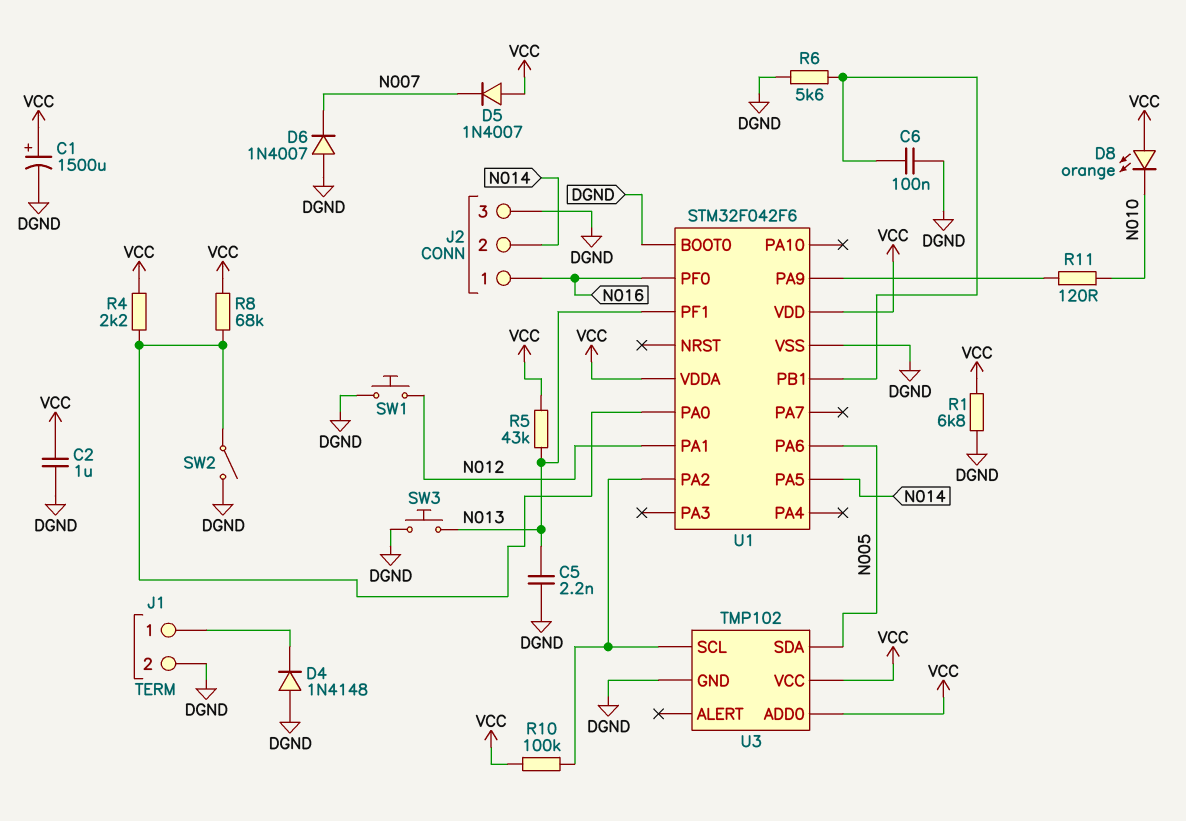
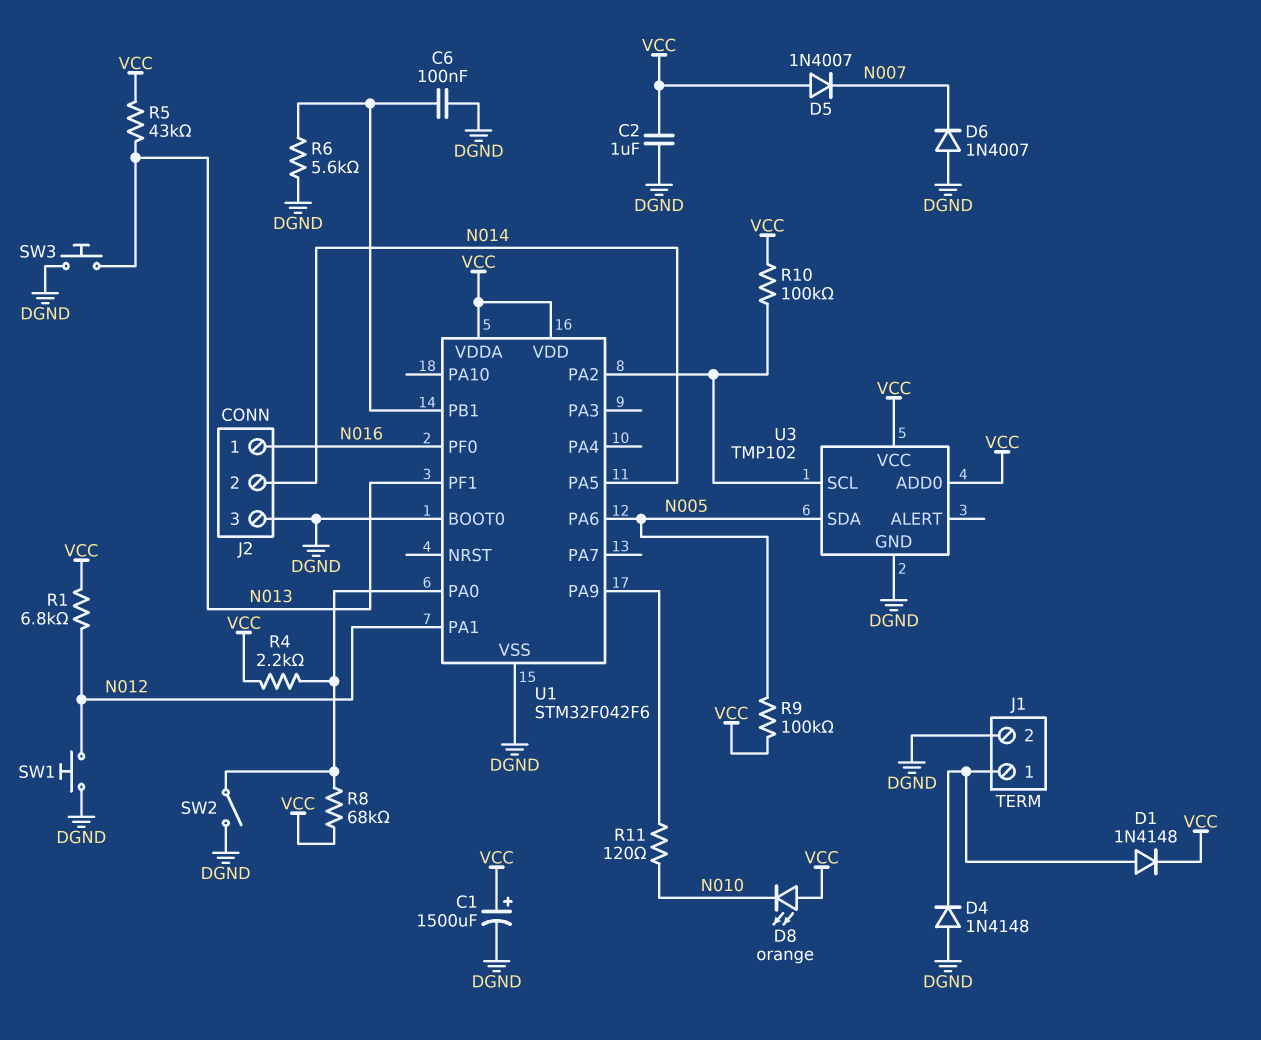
C5: 2.2nF (DGND, N013) -> none
D1: none -> diode 1N4148 (A J1/1, K VCC)
R1: 6.8k (DGND, VCC) -> 6.8k (N012, VCC)
R9: none -> 100k (N005, VCC)

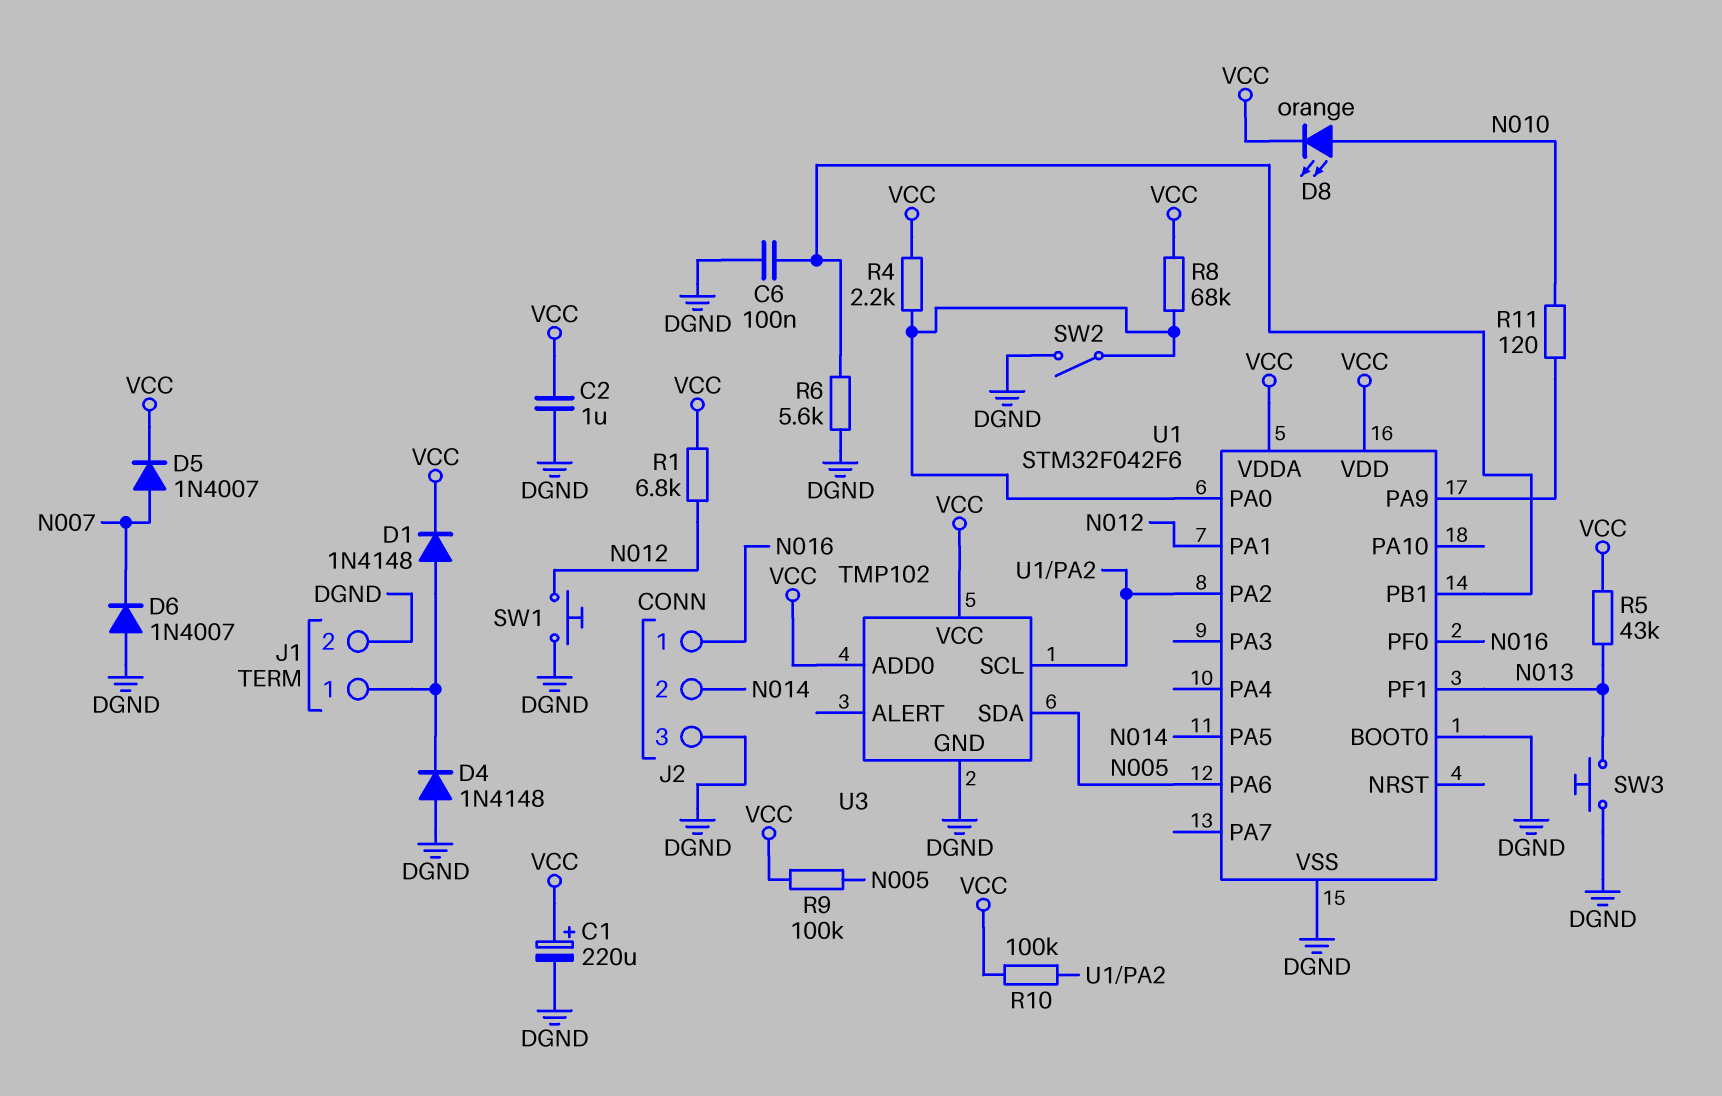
C1: 1500uF (plus VCC, minus DGND) -> 220uF (plus VCC, minus DGND)
D5: diode 1N4007 (A VCC, K N007) -> diode 1N4007 (A N007, K VCC)
D8: LED orange (A VCC, K N010) -> LED orange (A N010, K VCC)

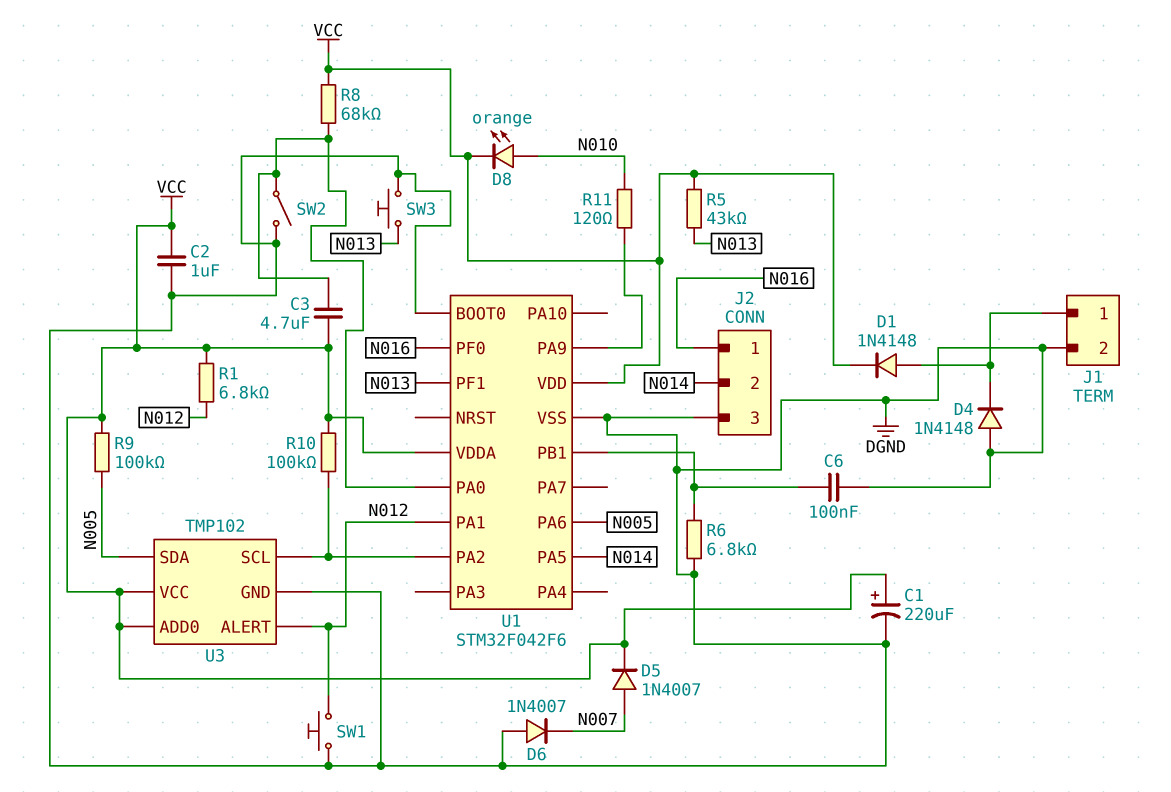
C3: none -> 4.7uF (U1/PA0, VCC)
R4: 2.2k (U1/PA0, VCC) -> none
R6: 5.6k (DGND, U1/PB1) -> 6.8k (DGND, U1/PB1)
U3 pin ALERT: none -> N012

